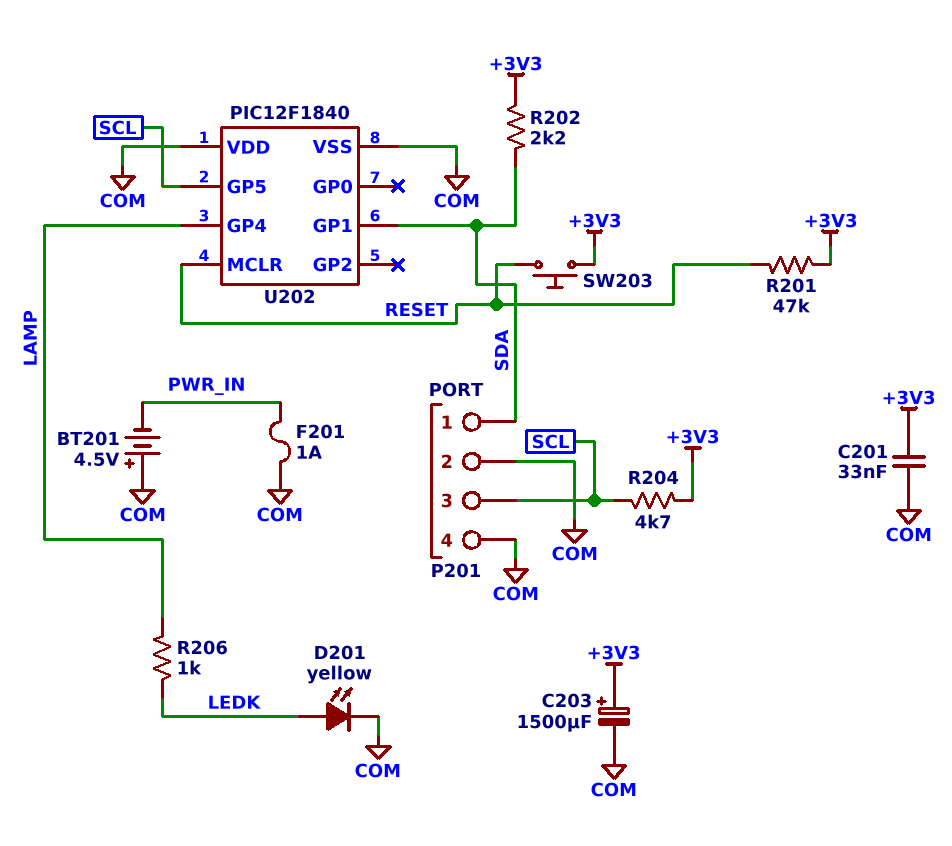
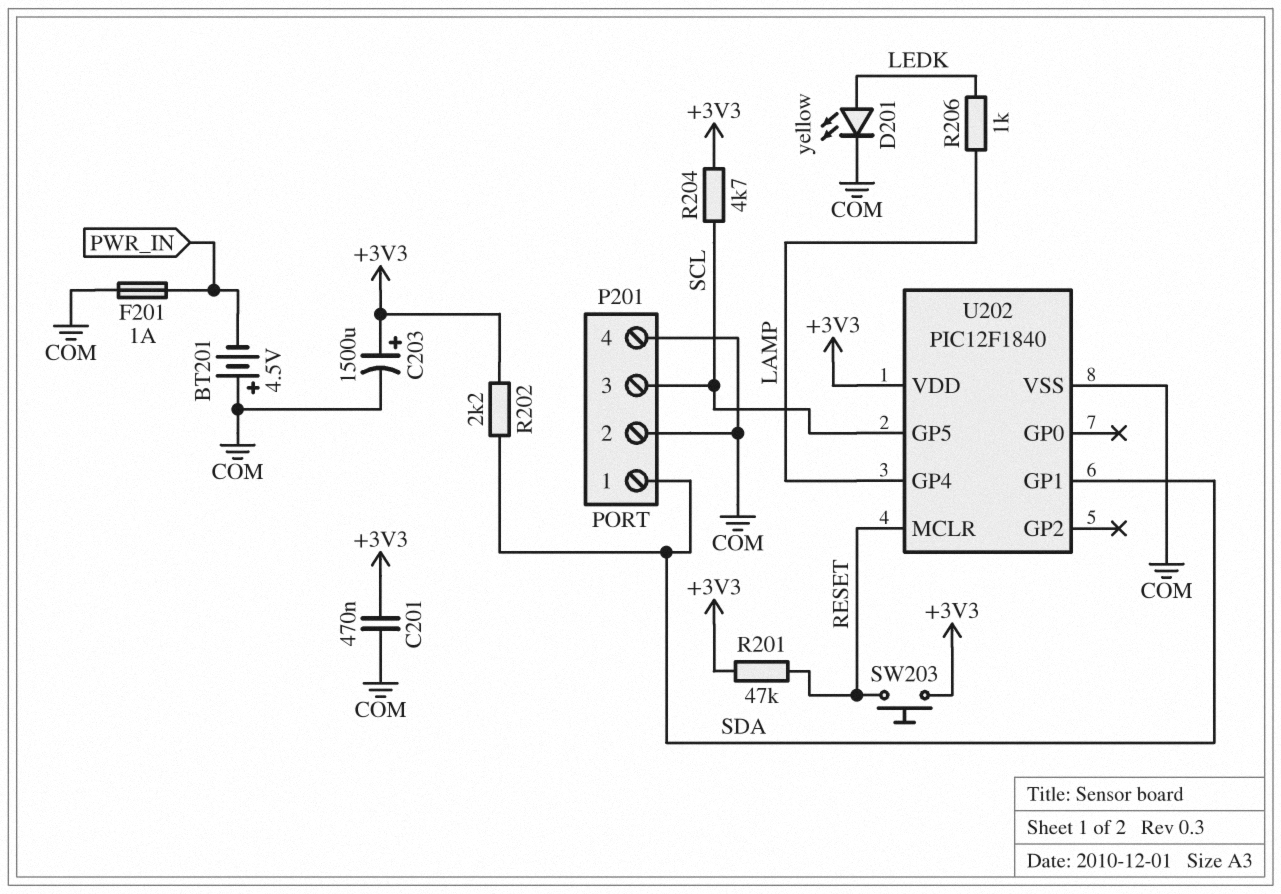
C201: 33nF (+3V3, COM) -> 470nF (+3V3, COM)
U202 pin VDD: COM -> +3V3

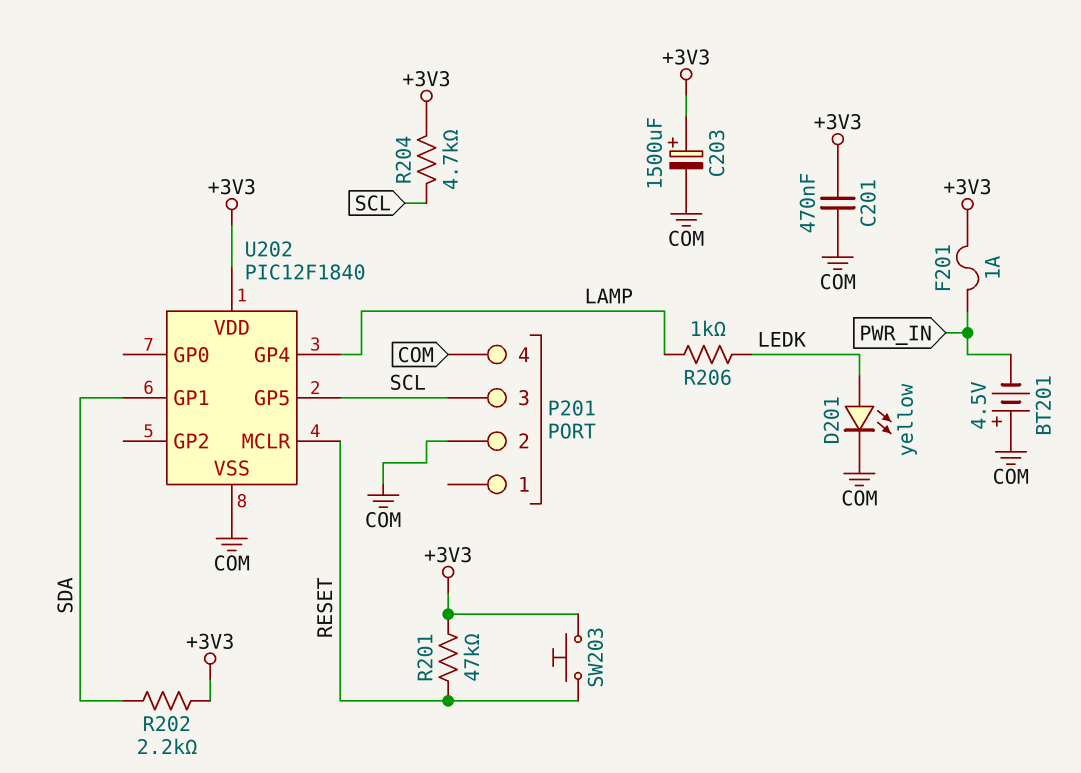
F201: 1A (COM, PWR_IN) -> 1A (+3V3, PWR_IN)
P201 pin 1: SDA -> none

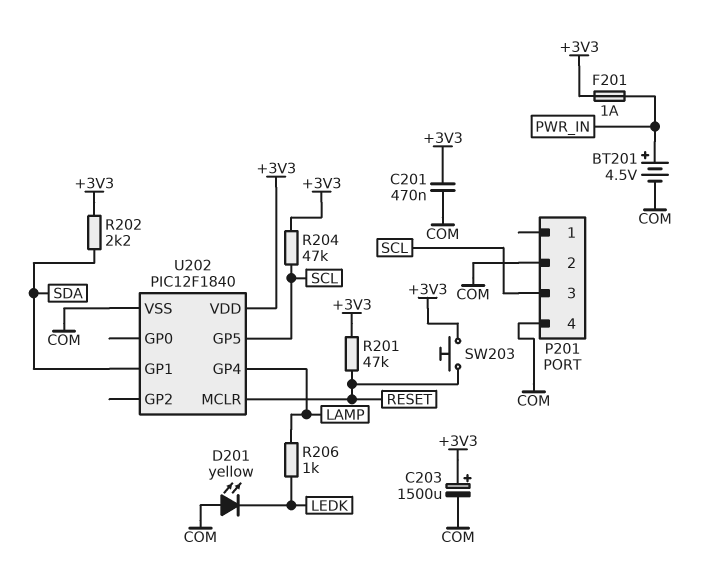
BT201: 4.5V (plus COM, minus PWR_IN) -> 4.5V (plus PWR_IN, minus COM)
D201: LED yellow (A LEDK, K COM) -> LED yellow (A COM, K LEDK)
R204: 4.7k (+3V3, SCL) -> 47k (+3V3, SCL)

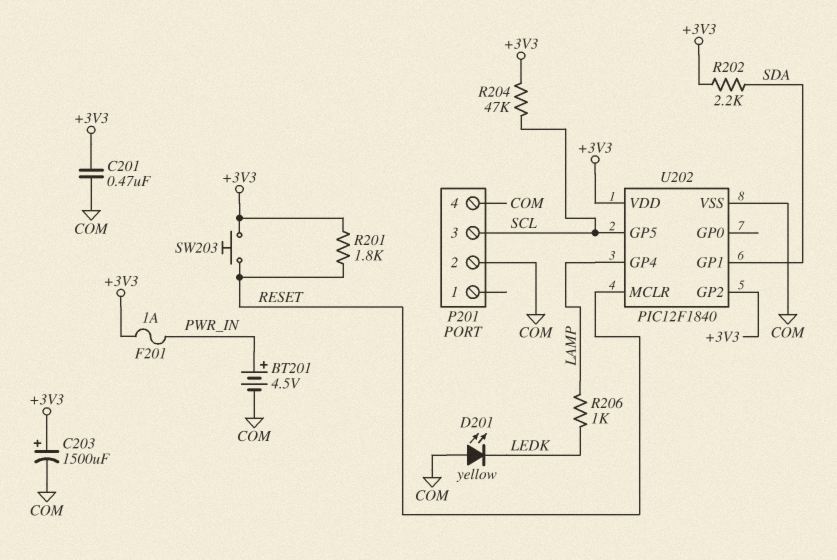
R201: 47k (+3V3, RESET) -> 1.8k (+3V3, RESET)
U202 pin GP2: none -> +3V3

